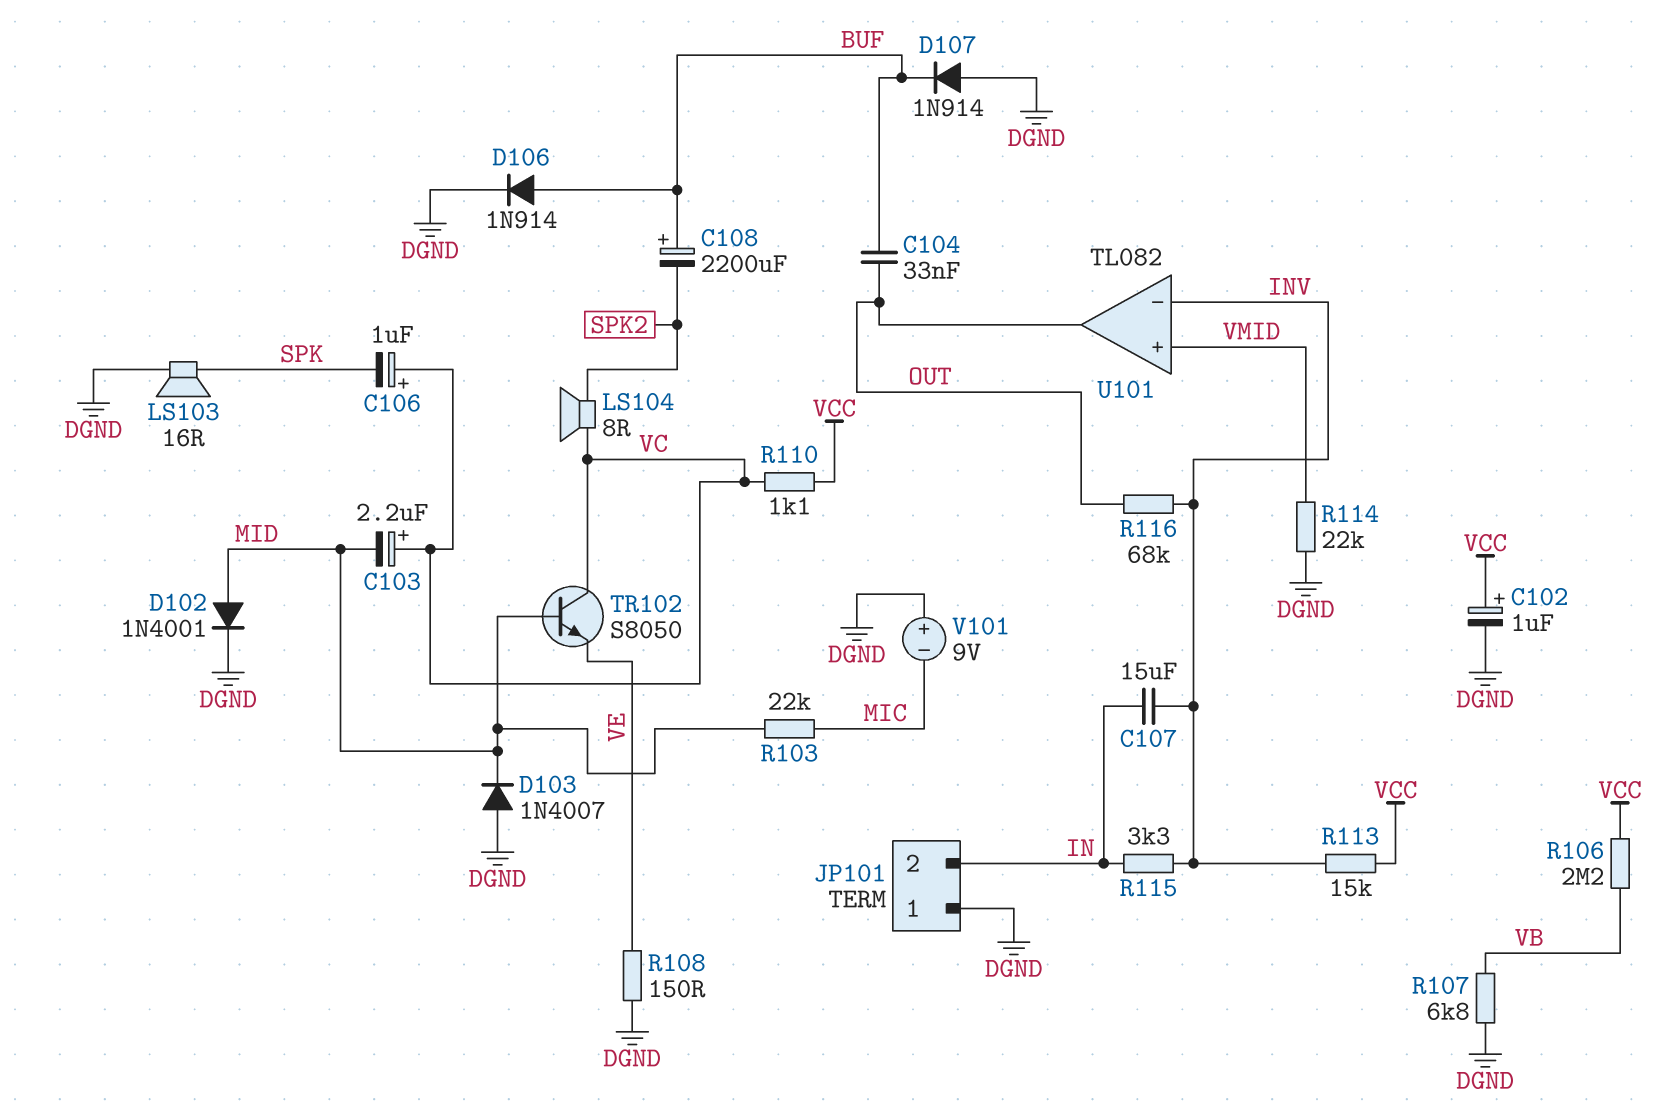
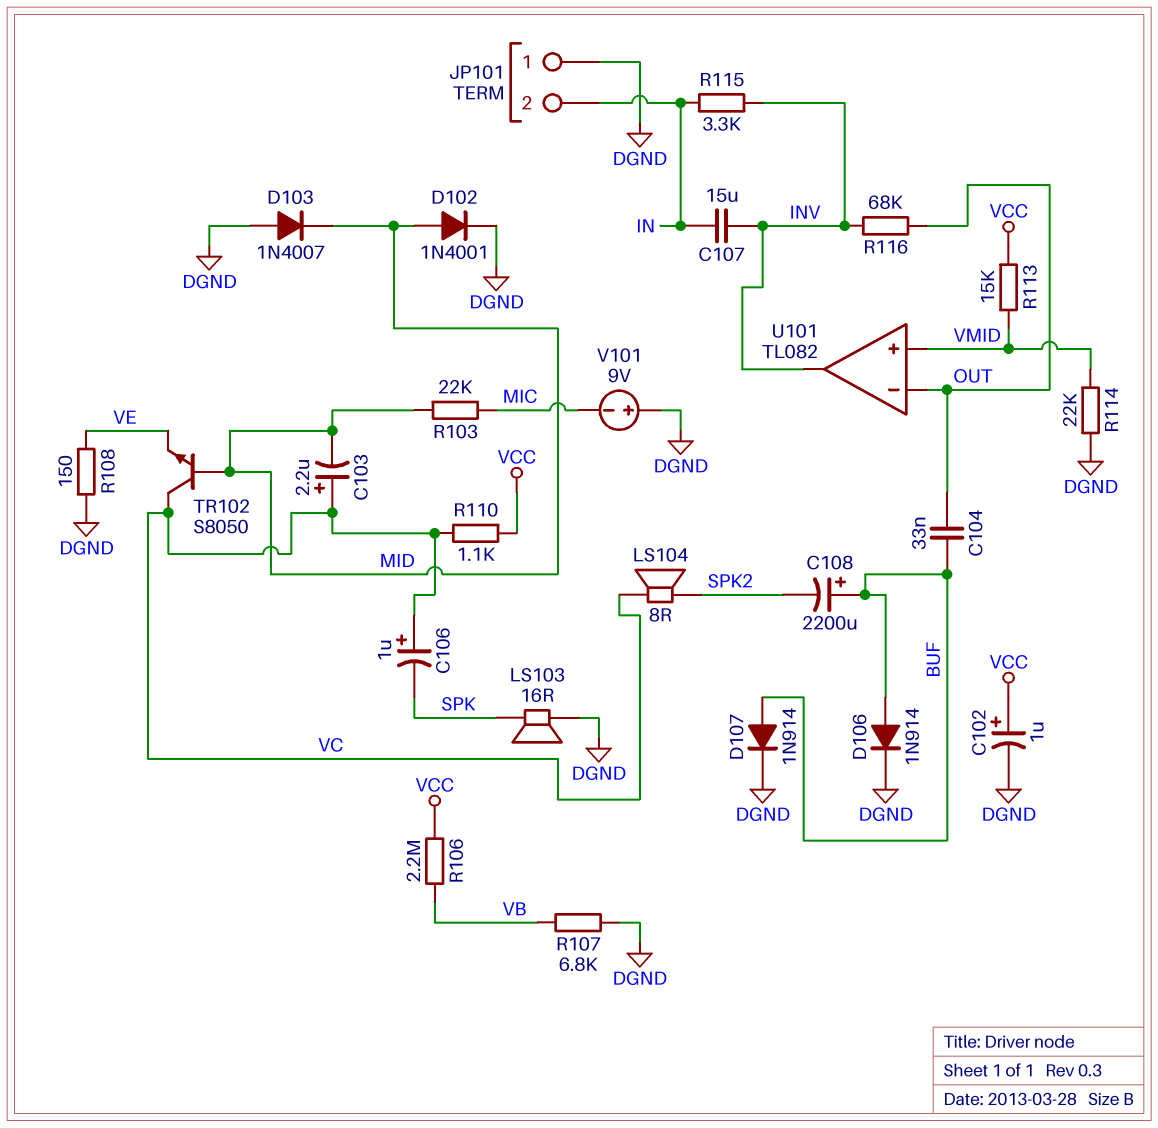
D107: diode 1N914 (A DGND, K BUF) -> diode 1N914 (A BUF, K DGND)
R113: 15k (INV, VCC) -> 15k (VCC, VMID)
U101 pin in-: INV -> OUT
U101 pin out: OUT -> INV

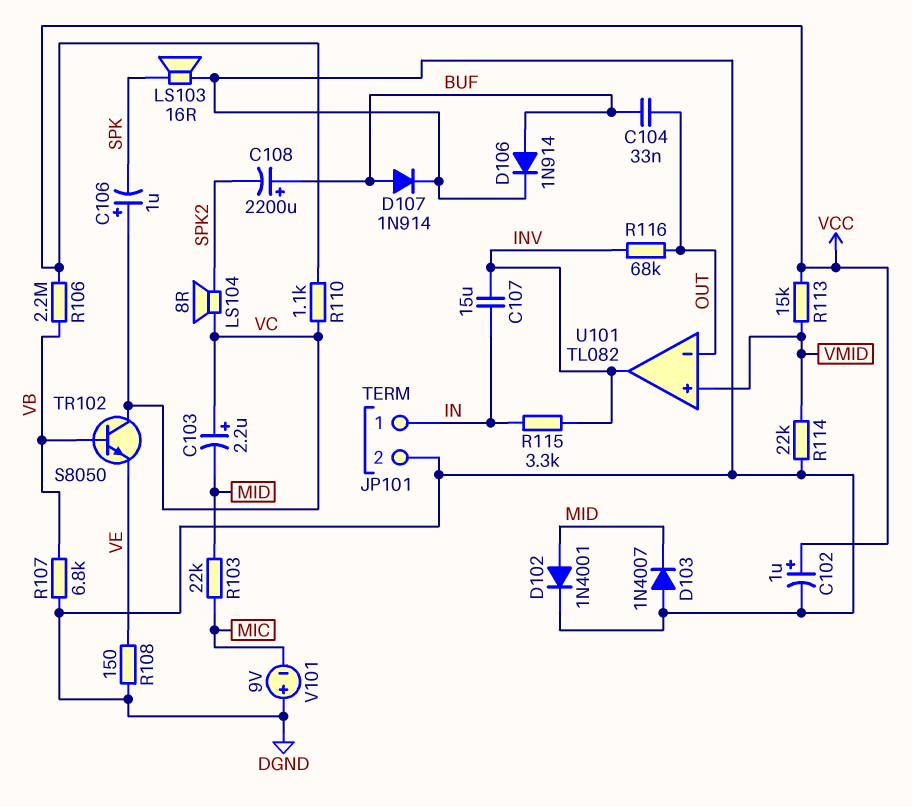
JP101 pin 1: DGND -> IN
JP101 pin 2: IN -> DGND
TR102: NPN S8050 (B MID, C VC, E VE) -> NPN S8050 (B VB, C VC, E VE)

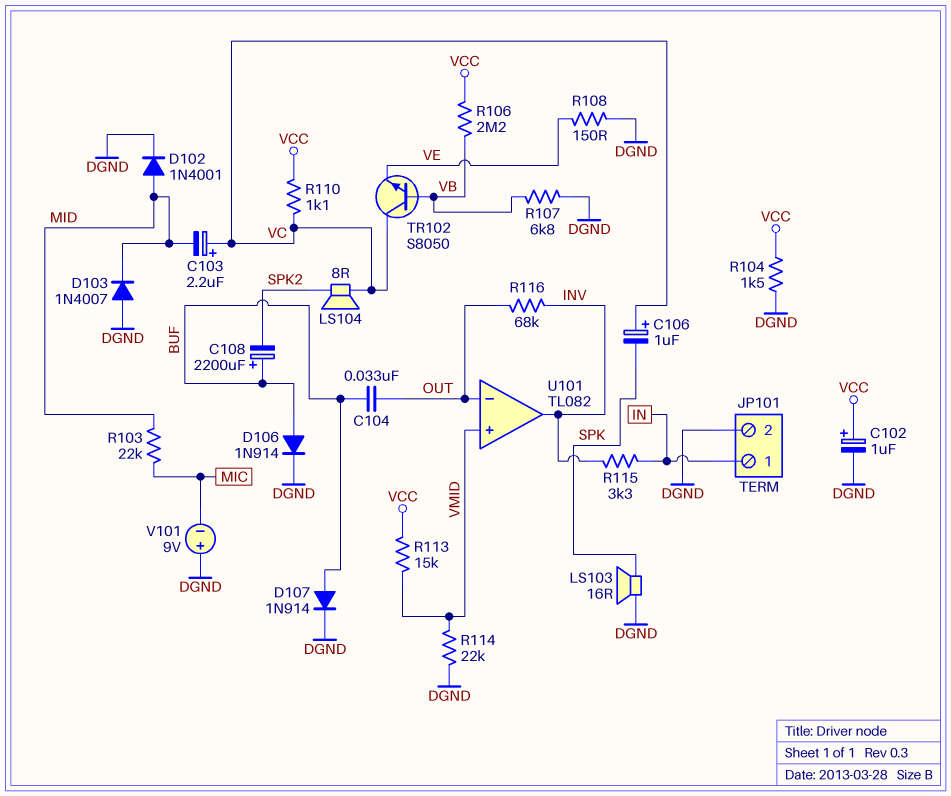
C107: 15uF (IN, INV) -> none
R104: none -> 1.5k (DGND, VCC)

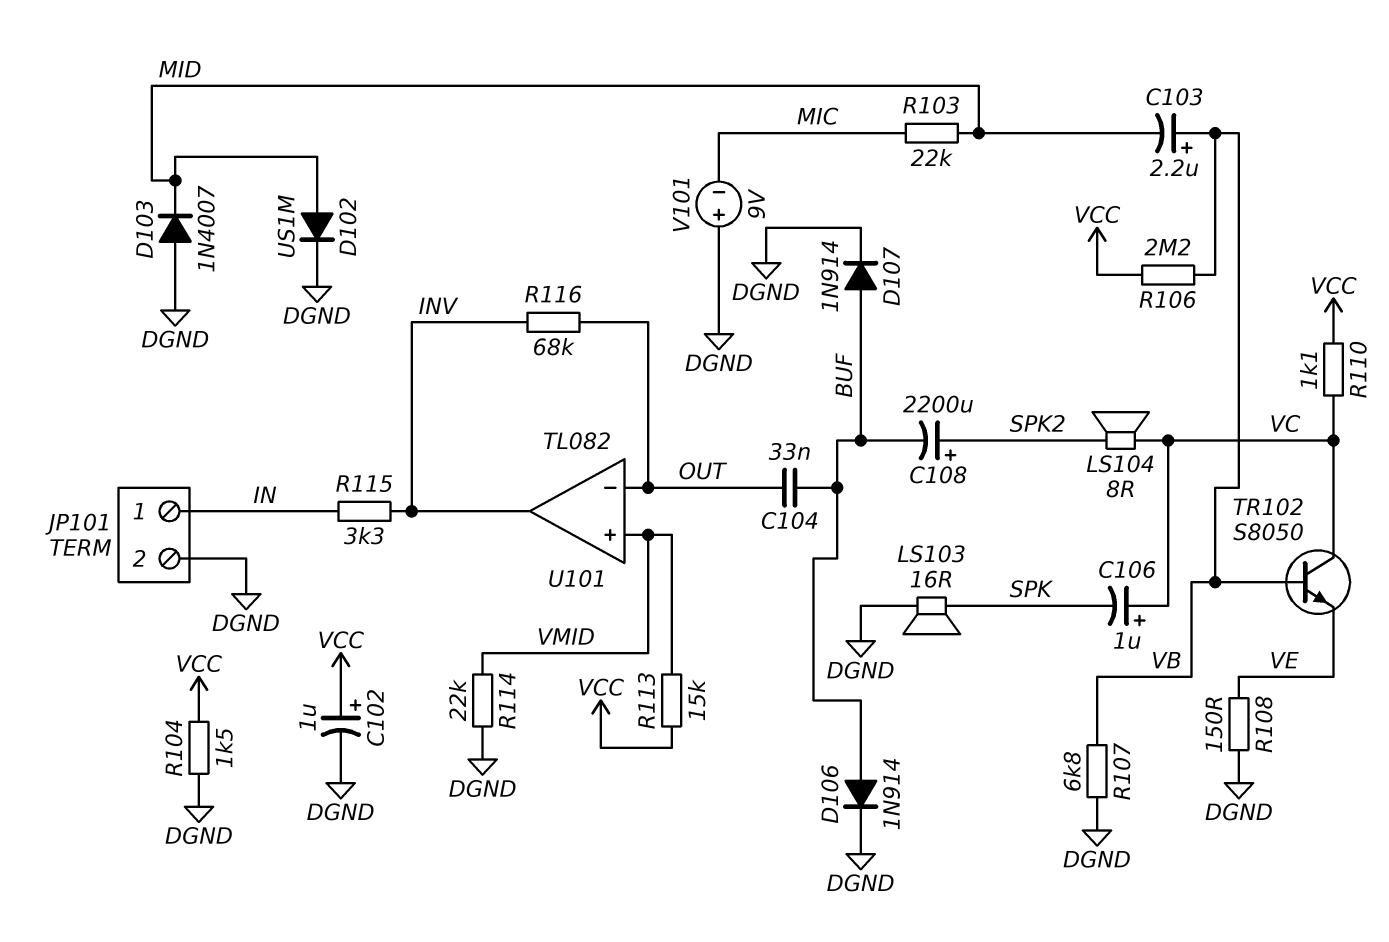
C103: 2.2uF (plus VC, minus MID) -> 2.2uF (plus VB, minus MID)
C108: 2200uF (plus BUF, minus SPK2) -> 2200uF (plus SPK2, minus BUF)
D102: diode 1N4001 (A MID, K DGND) -> diode US1M (A MID, K DGND)

